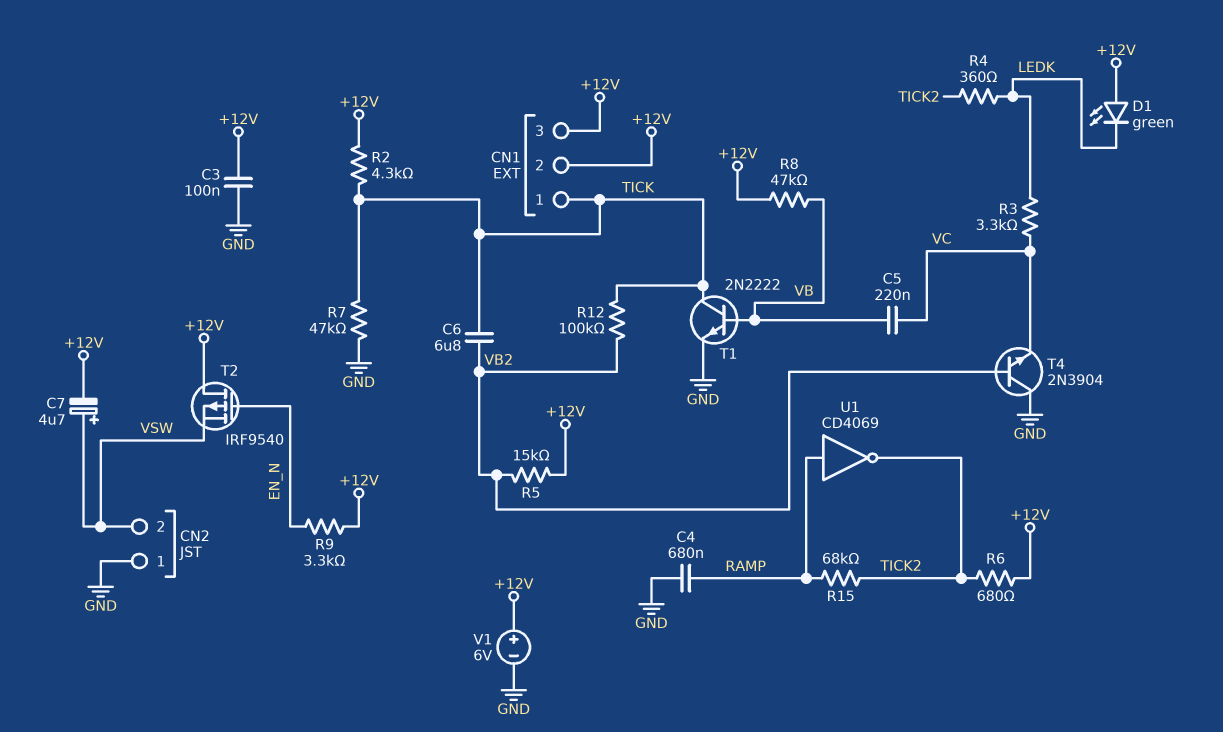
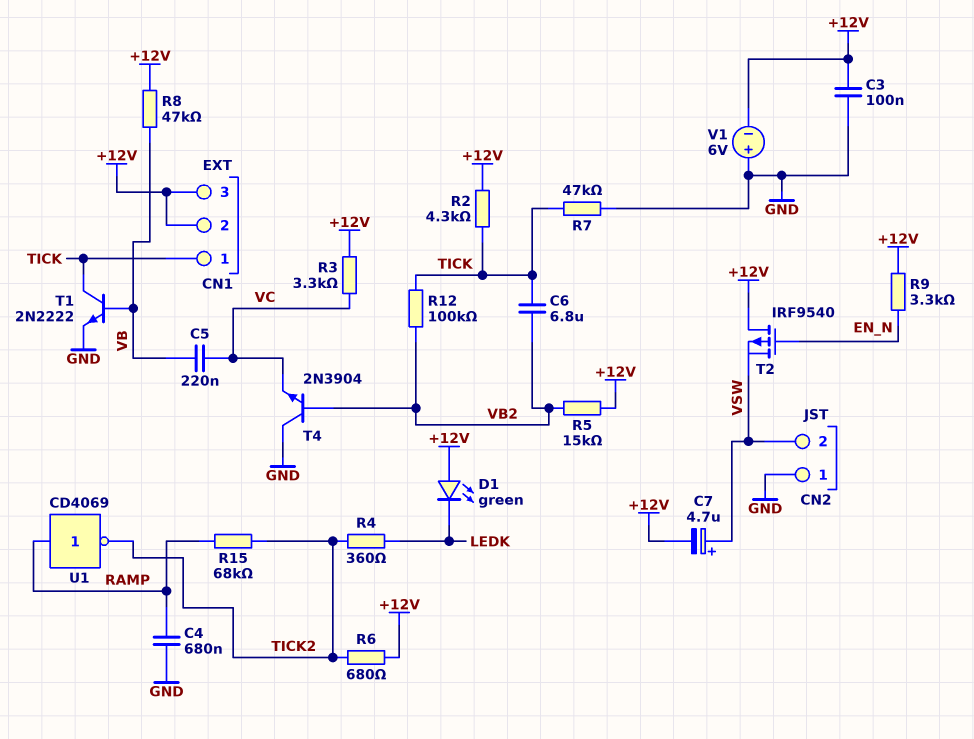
R3: 3.3k (LEDK, VC) -> 3.3k (+12V, VC)
V1: 6V (plus +12V, minus GND) -> 6V (plus GND, minus +12V)

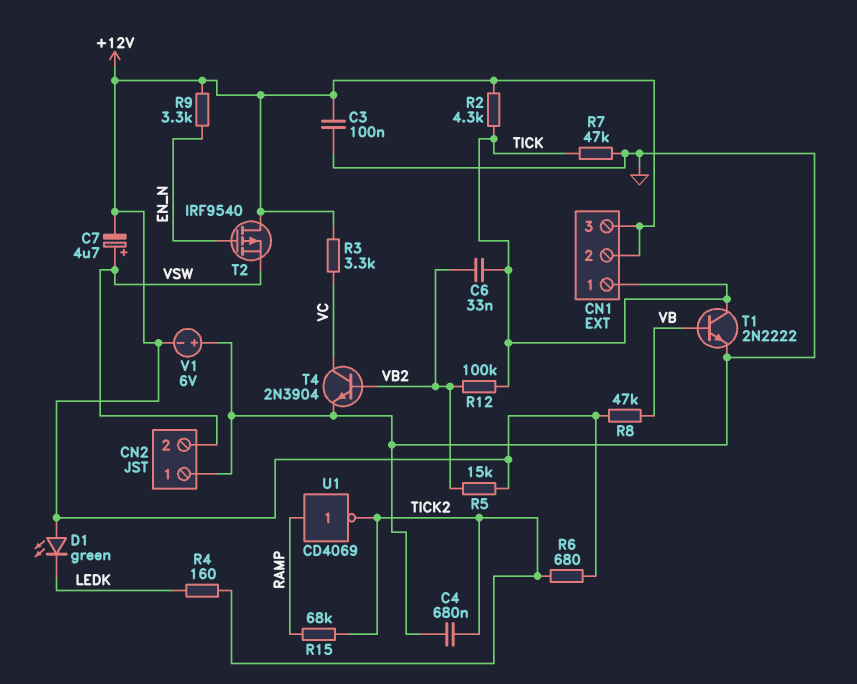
C4: 680nF (GND, RAMP) -> 680nF (GND, TICK2)
C5: 220nF (VB, VC) -> none
C6: 6.8uF (TICK, VB2) -> 33nF (TICK, VB2)
R4: 360 (LEDK, TICK2) -> 160 (LEDK, TICK2)
T4: NPN 2N3904 (B VB2, C GND, E VC) -> NPN 2N3904 (B VB2, C VC, E GND)

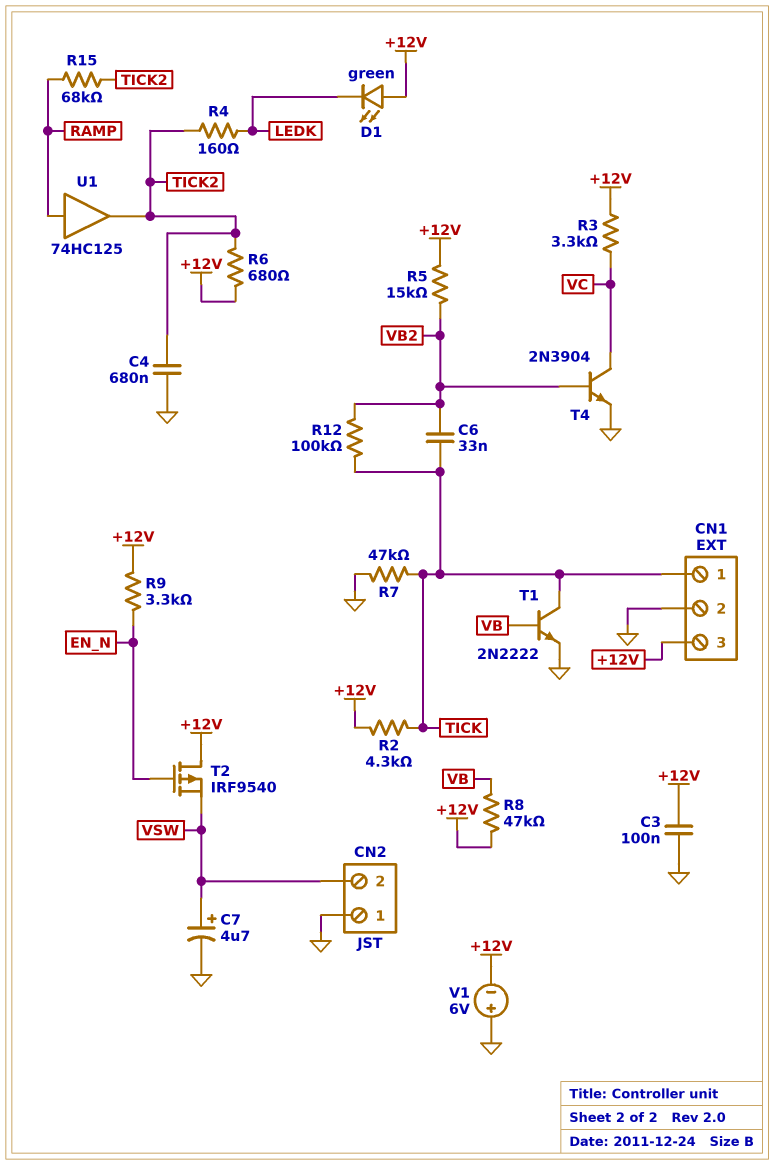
C7: 4.7uF (plus VSW, minus +12V) -> 4.7uF (plus VSW, minus GND)
CN1 pin 2: +12V -> GND
U1: NOT CD4069 (in RAMP, out TICK2) -> buffer 74HC125 (in RAMP, out TICK2)

